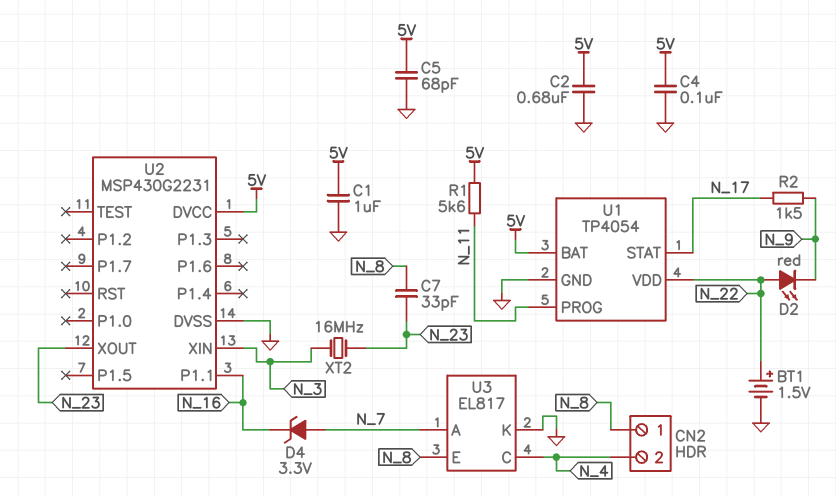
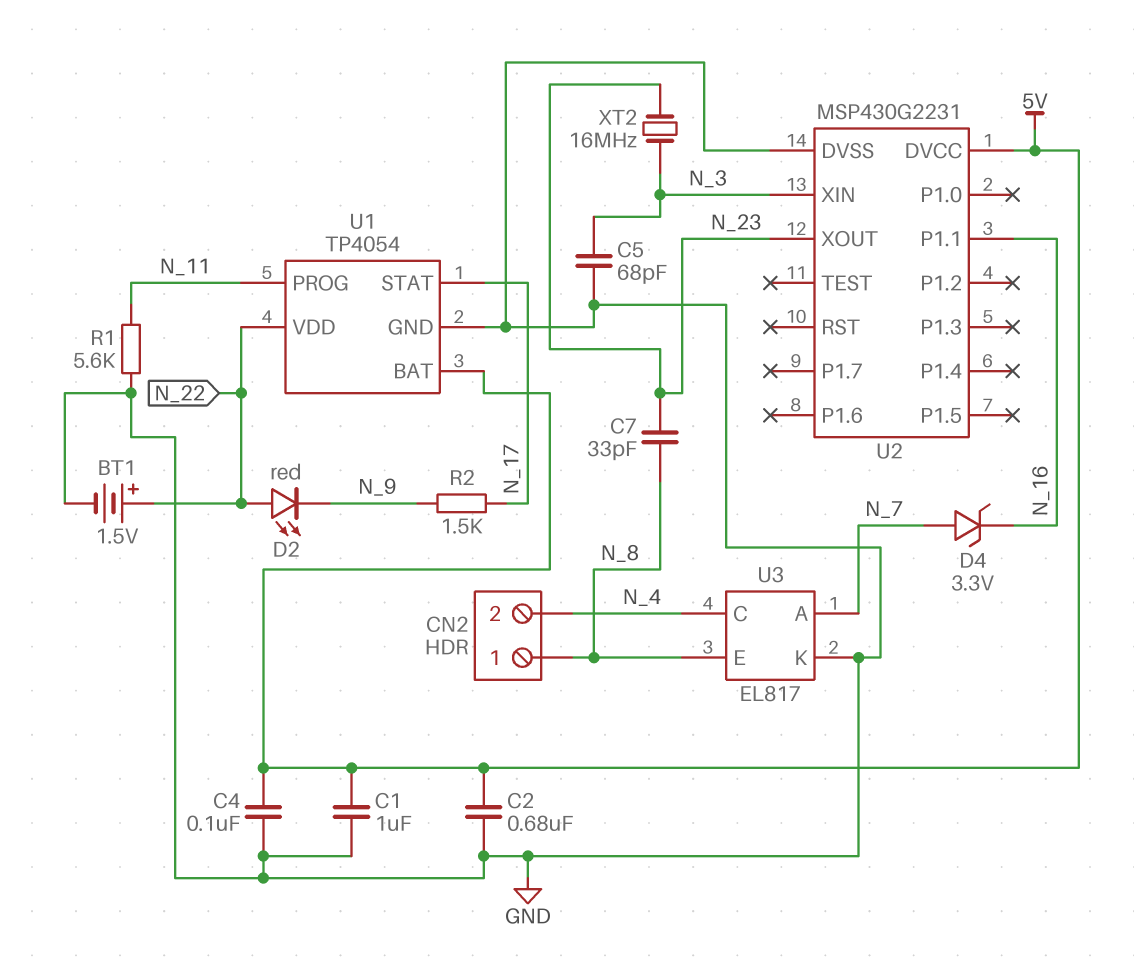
C5: 68pF (5V, GND) -> 68pF (GND, N_3)
R1: 5.6k (5V, N_11) -> 5.6k (GND, N_11)

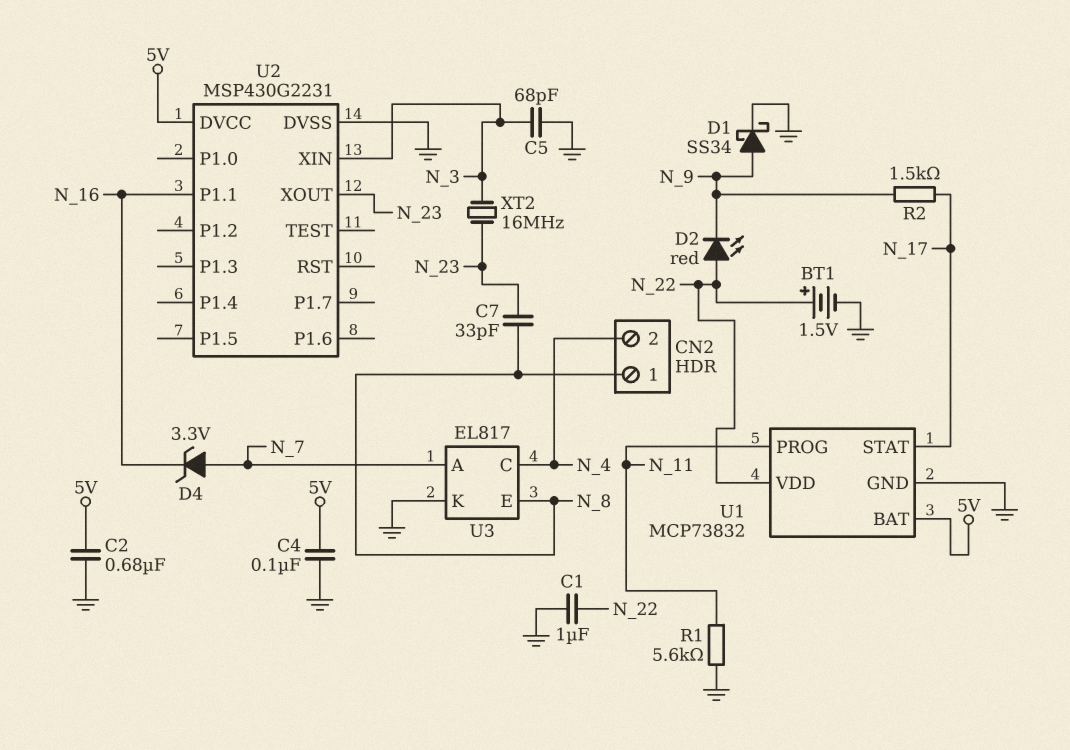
C1: 1uF (5V, GND) -> 1uF (GND, N_22)
D1: none -> schottky SS34 (A N_9, K GND)
U1: TP4054 -> MCP73832

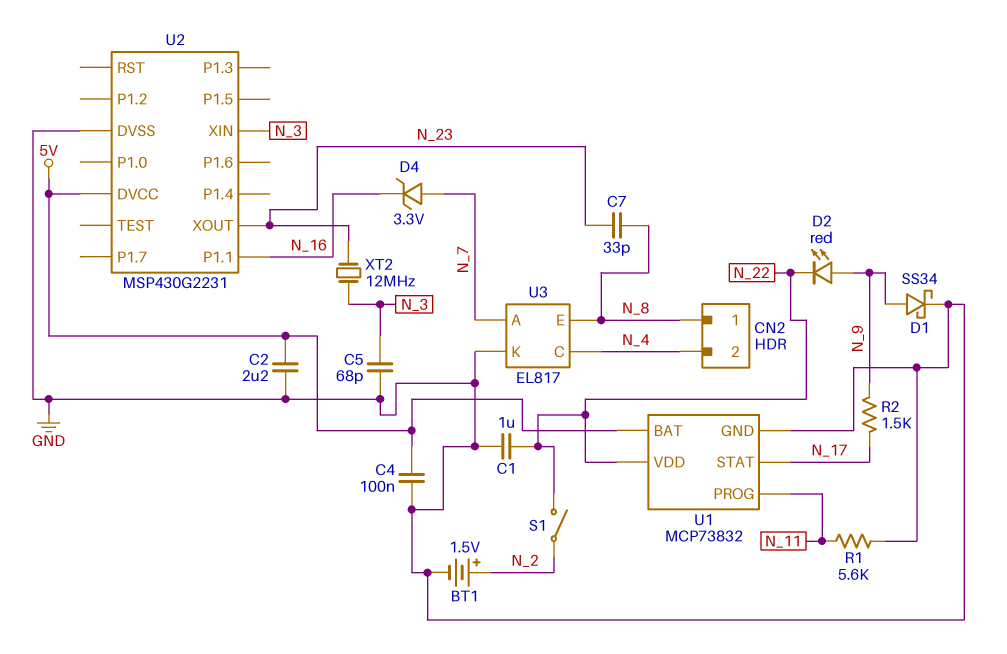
BT1: 1.5V (plus N_22, minus GND) -> 1.5V (plus N_2, minus GND)
C2: 680nF (5V, GND) -> 2.2uF (5V, GND)
D2: LED red (A N_22, K N_9) -> LED red (A N_9, K N_22)
S1: none -> switch (N_2, N_22)
XT2: 16MHz (N_3, N_23) -> 12MHz (N_3, N_23)

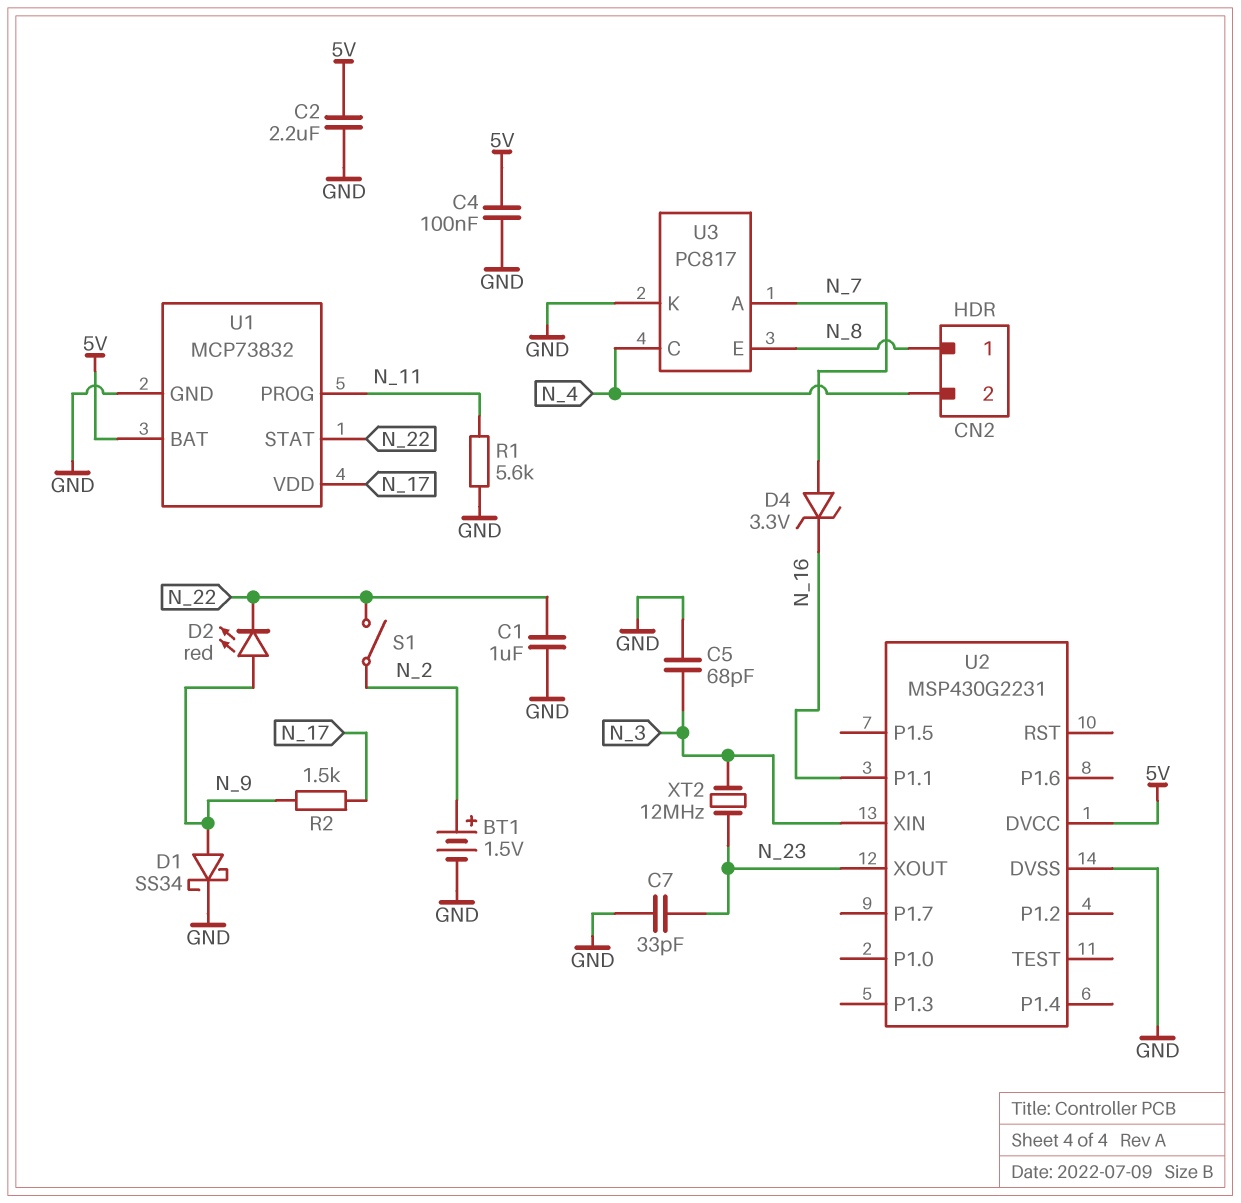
C7: 33pF (N_8, N_23) -> 33pF (GND, N_23)
U1 pin STAT: N_17 -> N_22
U1 pin VDD: N_22 -> N_17
U3: EL817 -> PC817

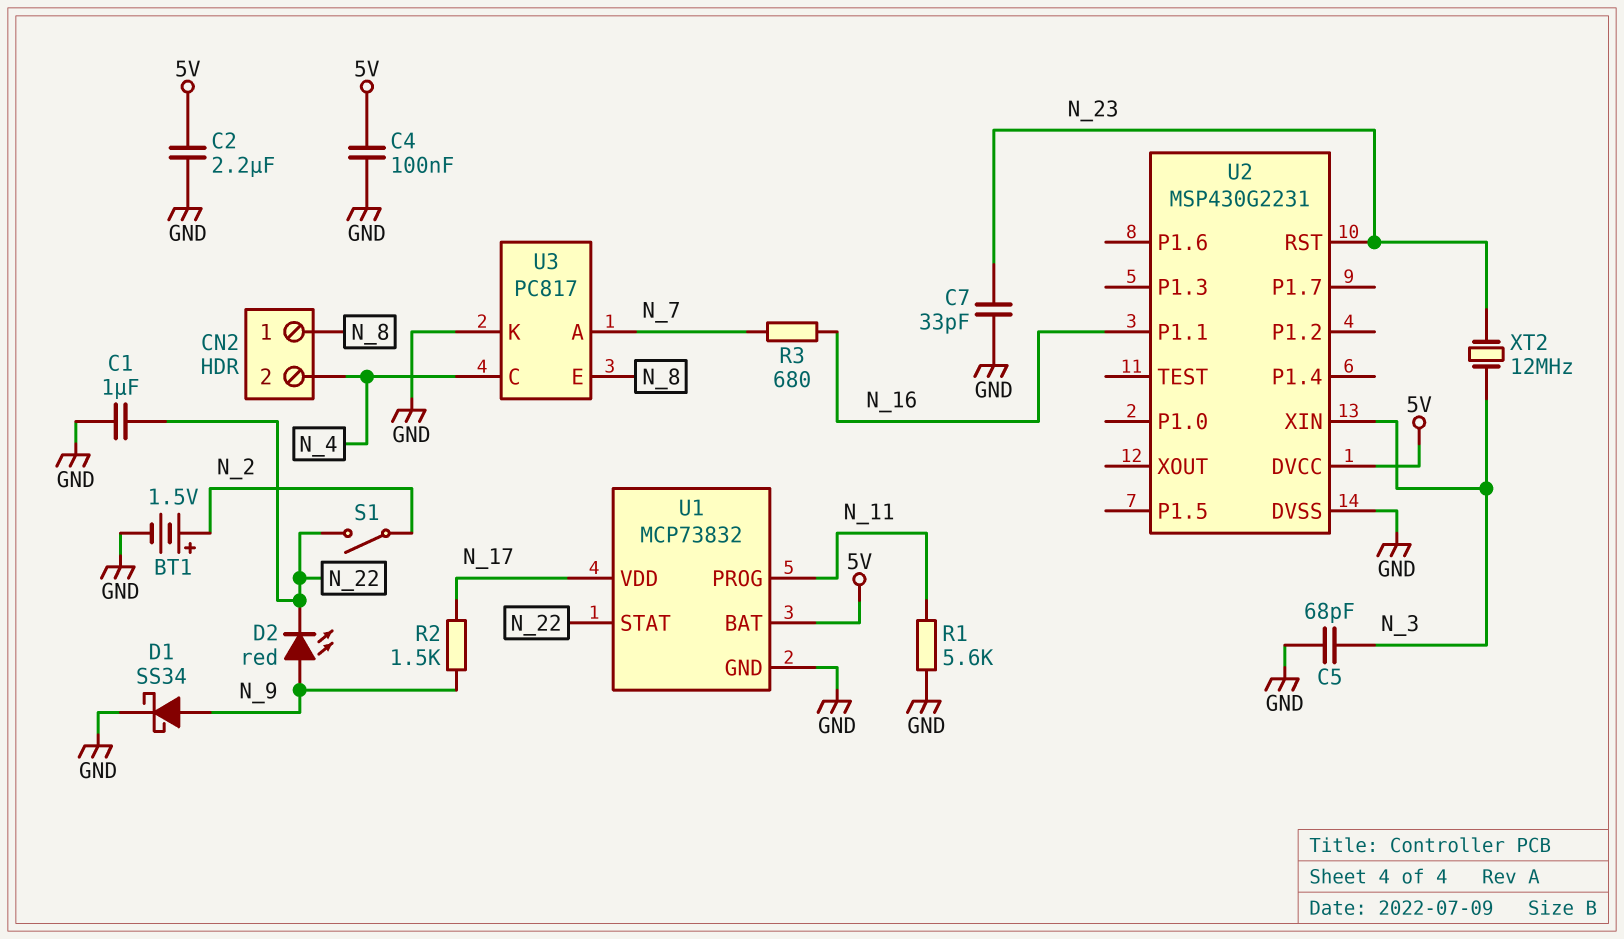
D4: zener 3.3V (A N_7, K N_16) -> none
R3: none -> 680 (N_7, N_16)
U2 pin RST: none -> N_23
U2 pin XOUT: N_23 -> none

